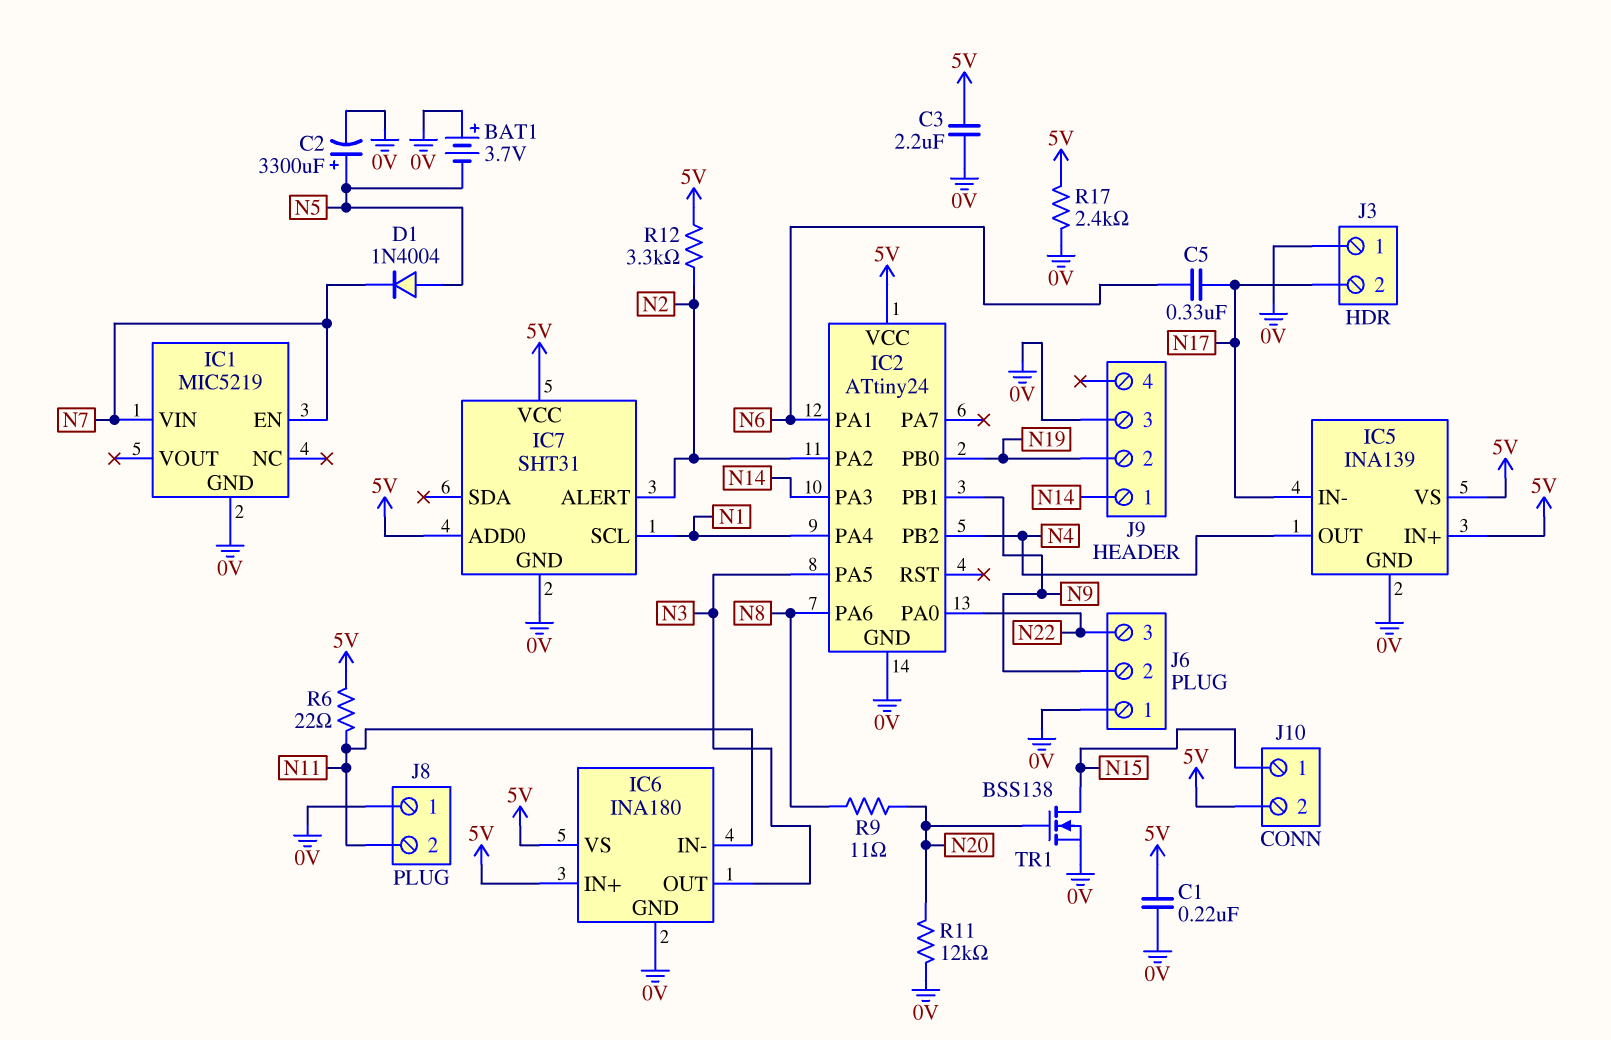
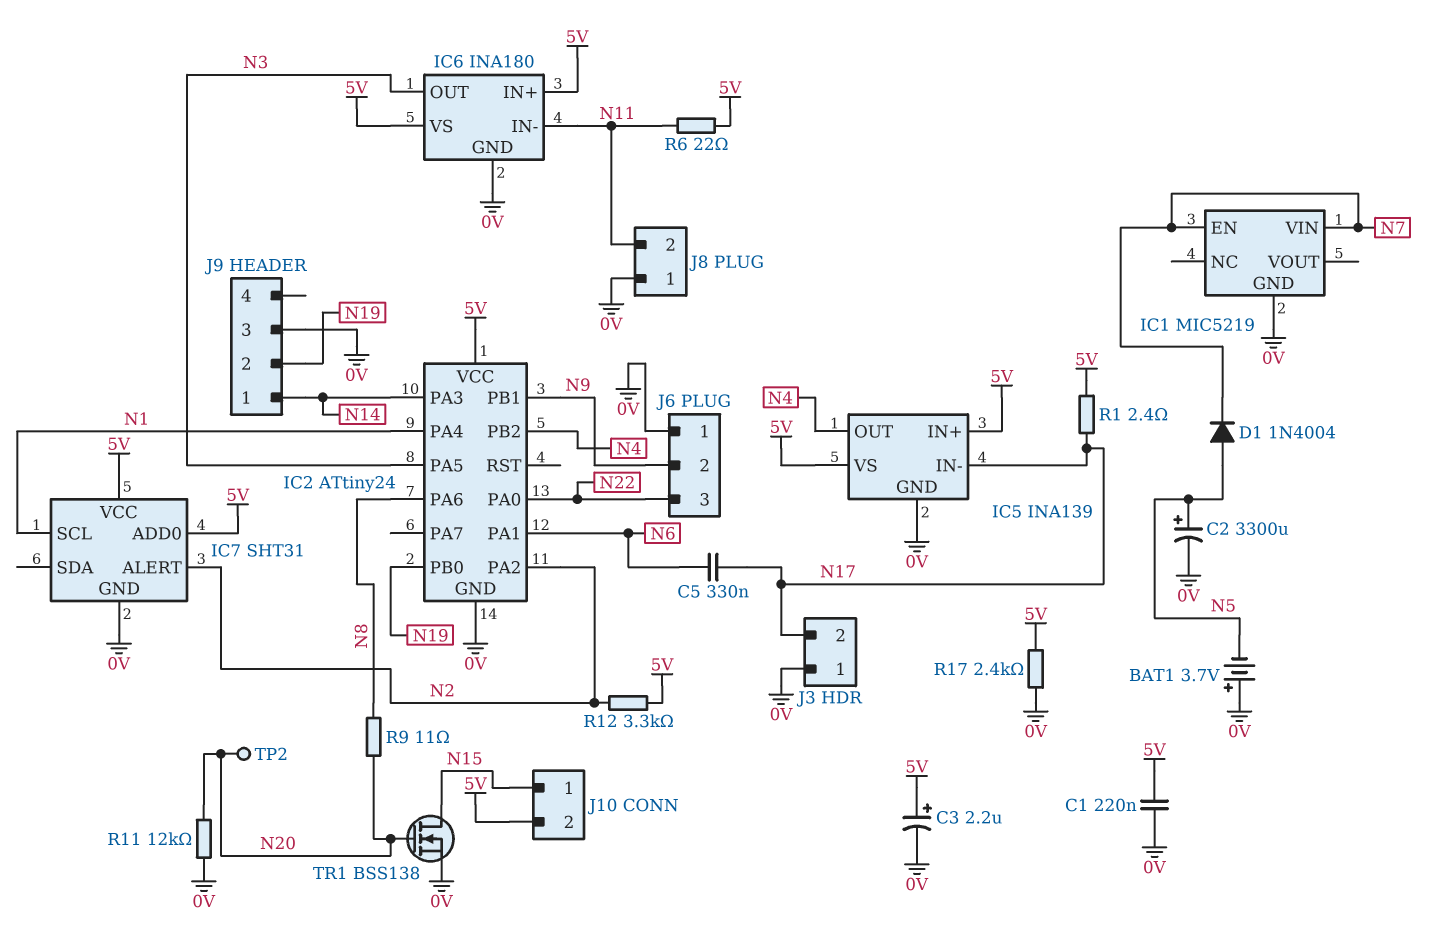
C3: 2.2uF (0V, 5V) -> 2.2uF (plus 5V, minus 0V)
R1: none -> 2.4 (5V, N17)
TP2: none -> test point (N20)

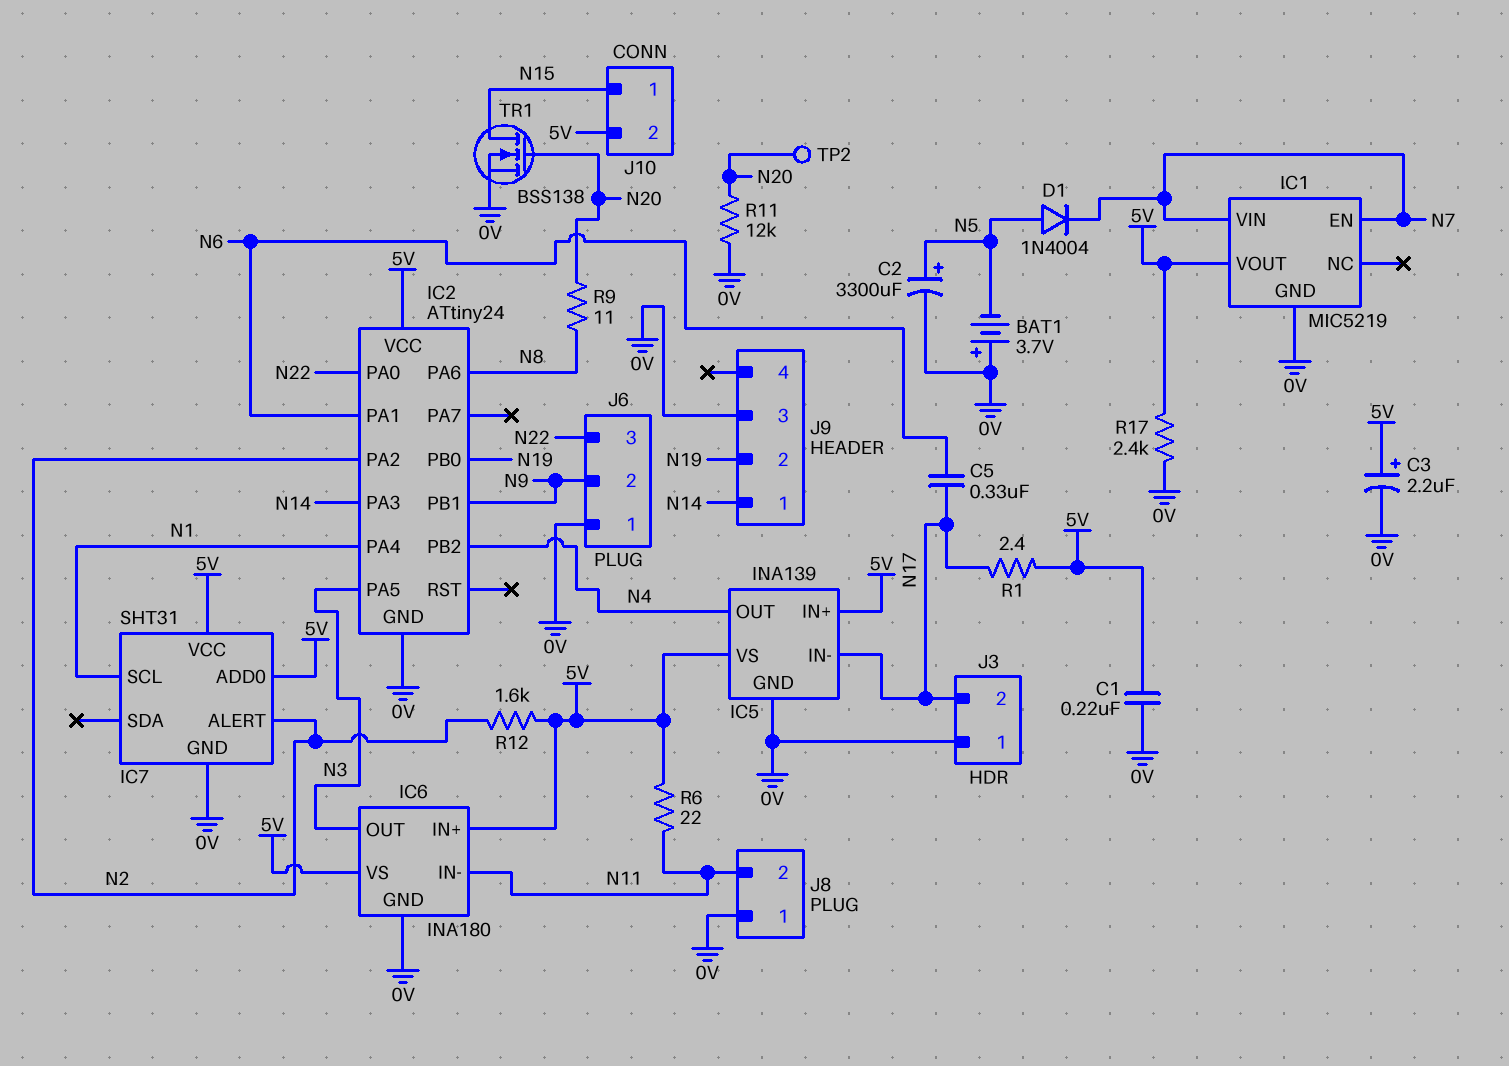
IC1 pin VOUT: none -> 5V
R12: 3.3k (5V, N2) -> 1.6k (5V, N2)

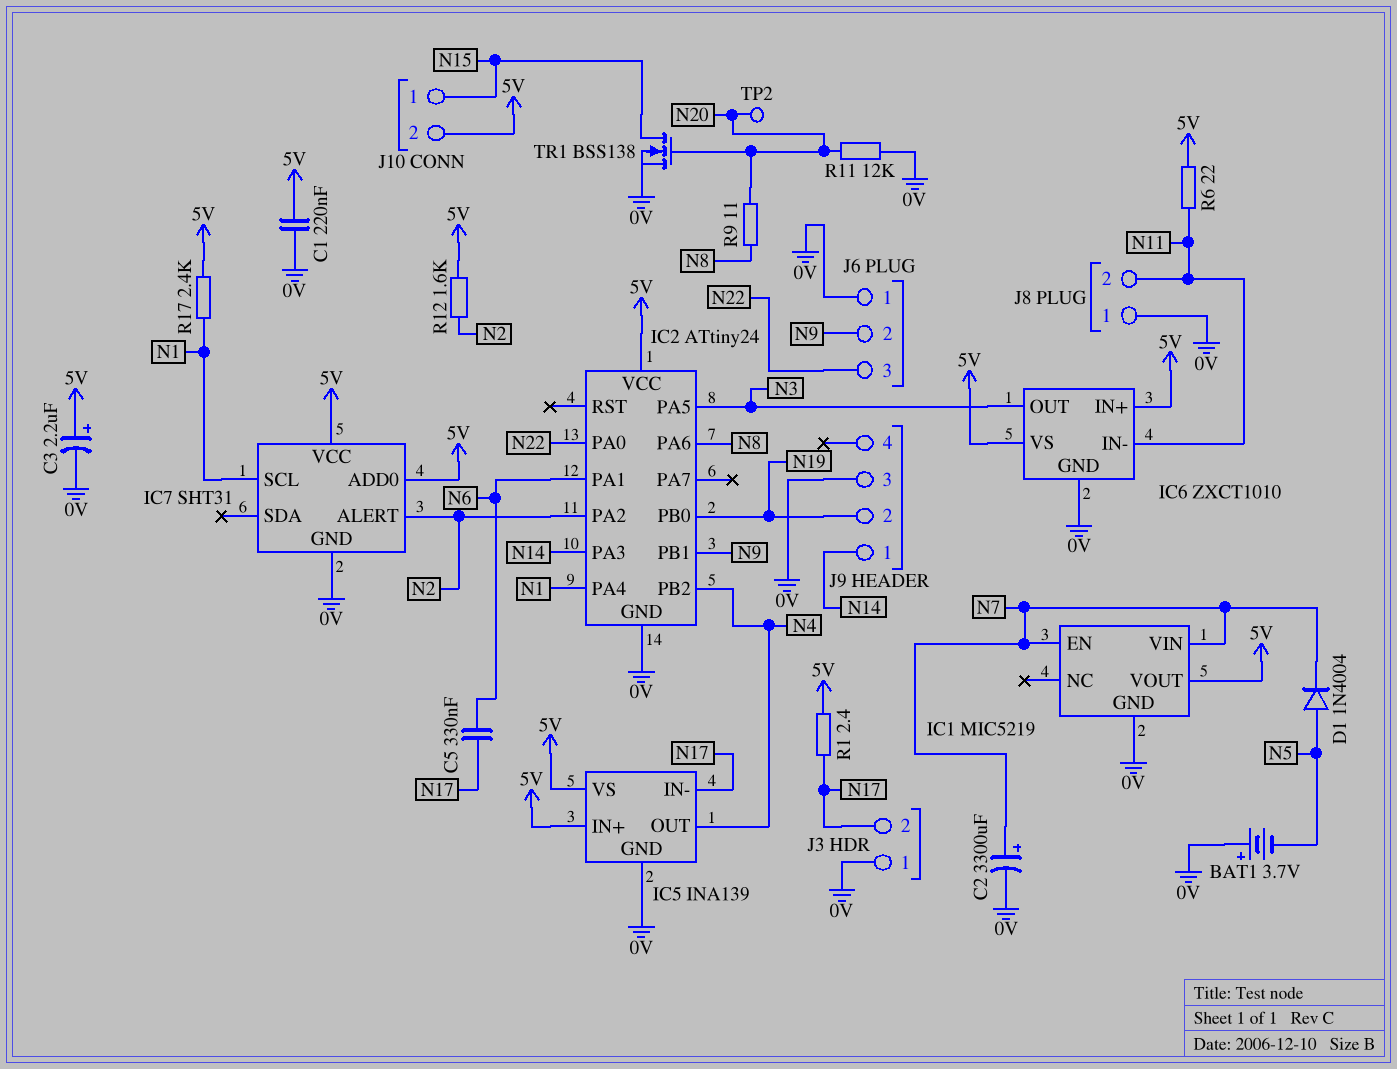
C2: 3300uF (plus N5, minus 0V) -> 3300uF (plus N7, minus 0V)
IC6: INA180 -> ZXCT1010
R17: 2.4k (0V, 5V) -> 2.4k (5V, N1)

